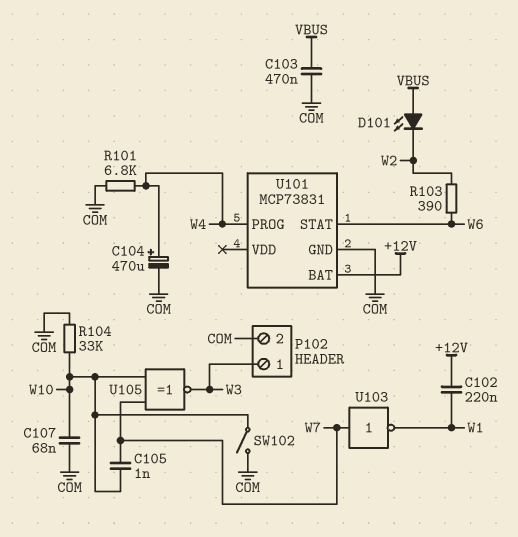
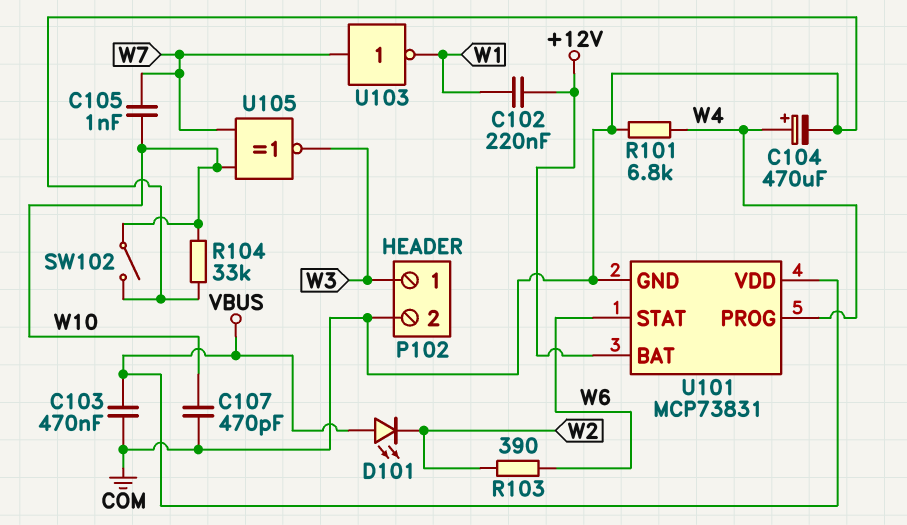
C107: 68nF (COM, W10) -> 470pF (COM, W10)
U101 pin VDD: none -> VBUS

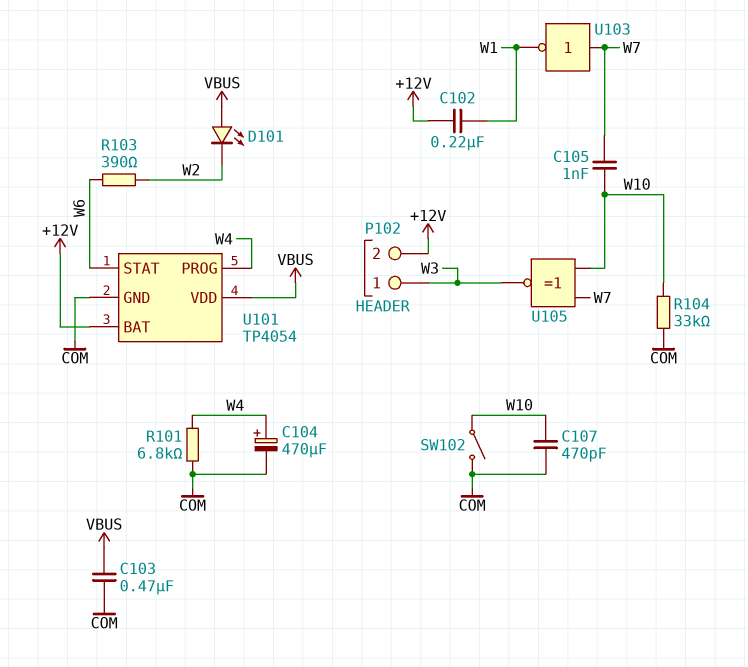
P102 pin 2: COM -> +12V
U101: MCP73831 -> TP4054

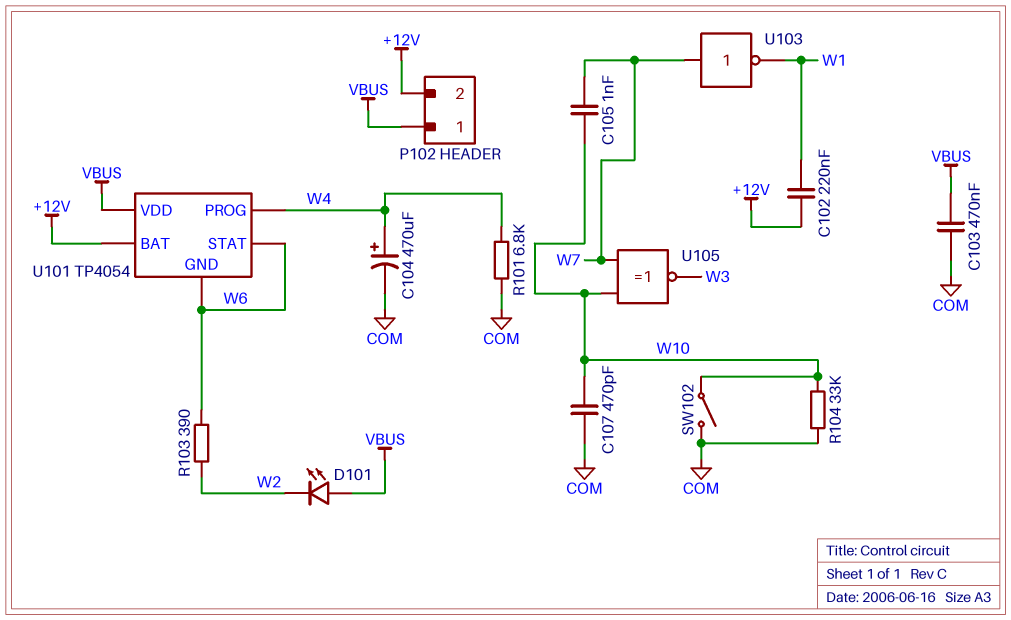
P102 pin 1: W3 -> VBUS
U101 pin GND: COM -> W6

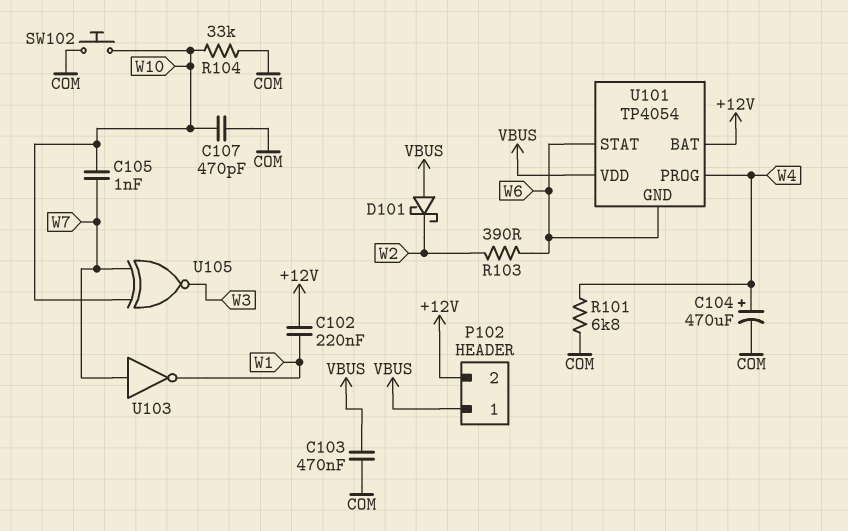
D101: LED (A VBUS, K W2) -> schottky (A VBUS, K W2)
SW102: switch (COM, W10) -> button (COM, W10)

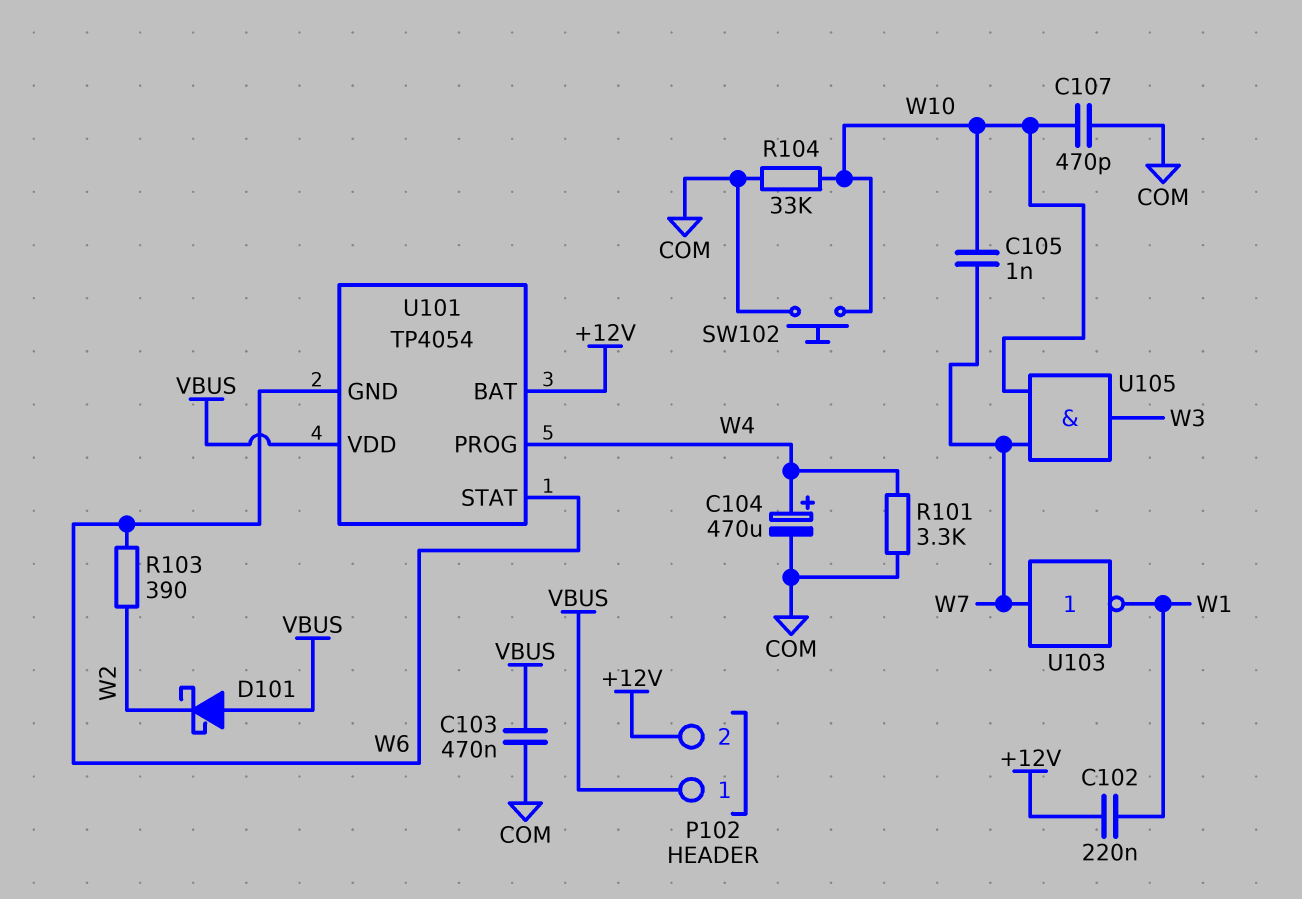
R101: 6.8k (COM, W4) -> 3.3k (COM, W4)
U105: XNOR (in W7, in W10, out W3) -> AND (in W7, in W10, out W3)

